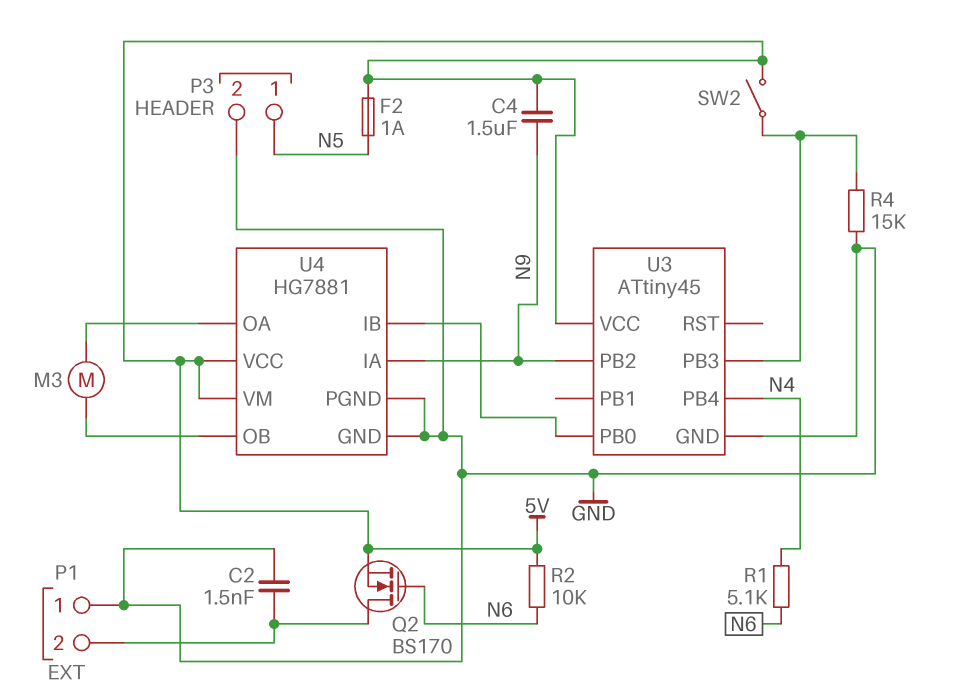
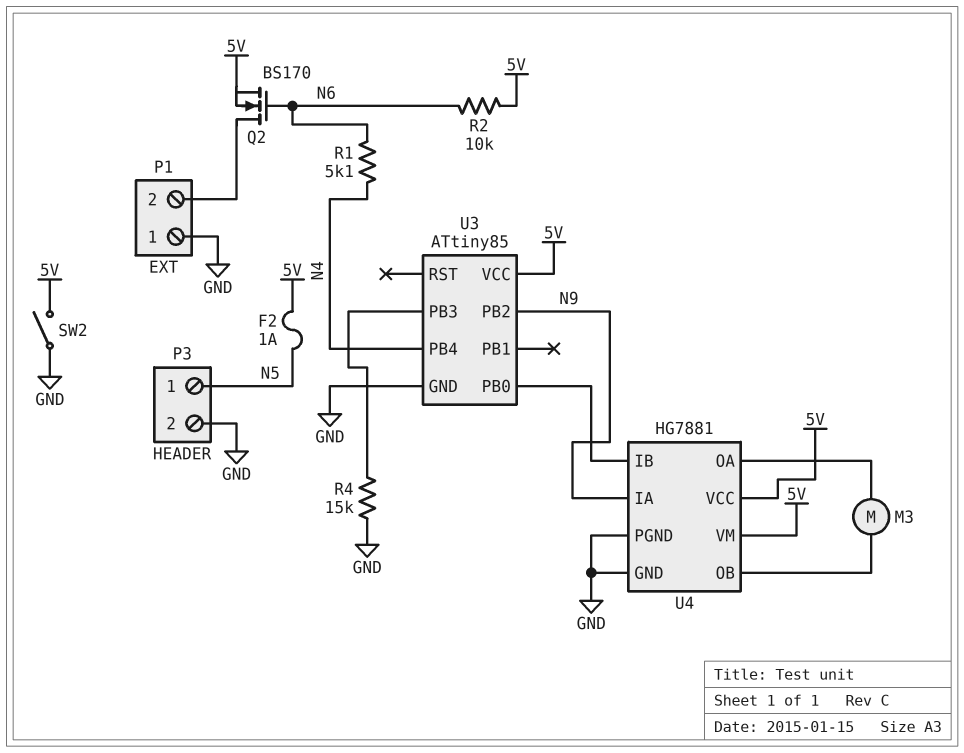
C2: 1.5nF (GND, P1/2) -> none
C4: 1.5uF (5V, N9) -> none
SW2: switch (5V, U3/PB3) -> switch (5V, GND)
U3: ATtiny45 -> ATtiny85

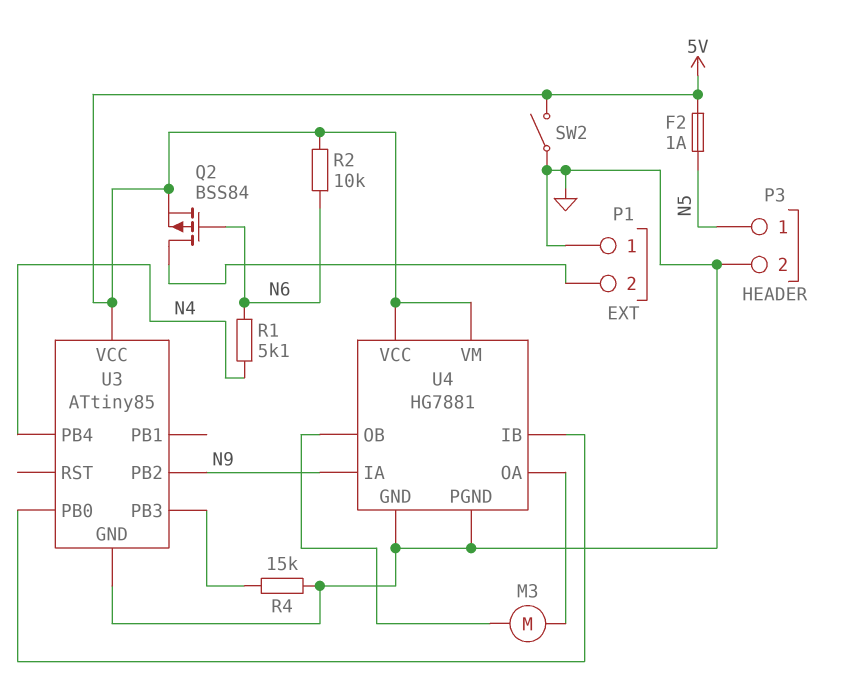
Q2: NMOS BS170 (G N6, D P1/2, S 5V) -> PMOS BSS84 (G N6, D P1/2, S 5V)

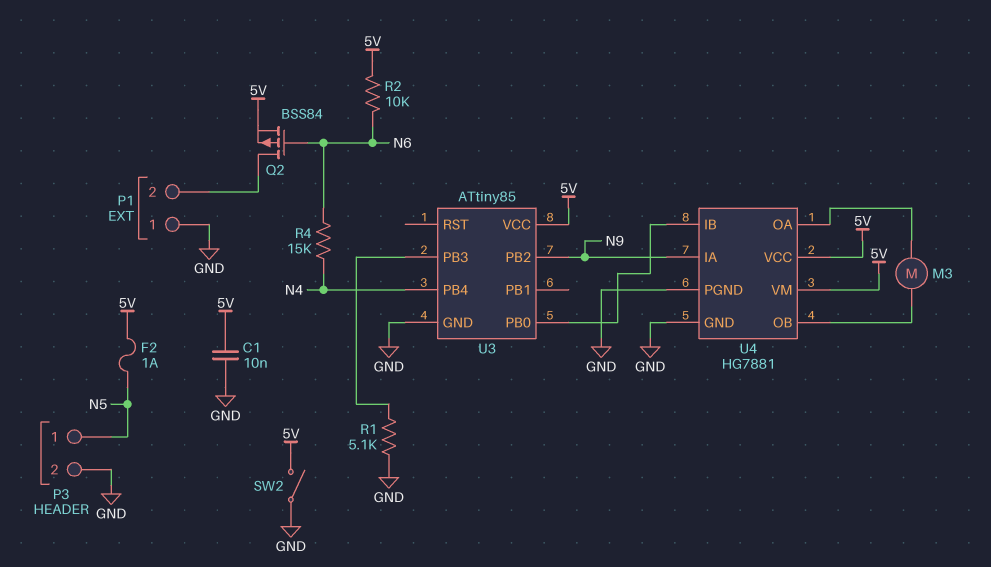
C1: none -> 10nF (5V, GND)
R1: 5.1k (N4, N6) -> 5.1k (GND, U3/PB3)
R4: 15k (GND, U3/PB3) -> 15k (N4, N6)

